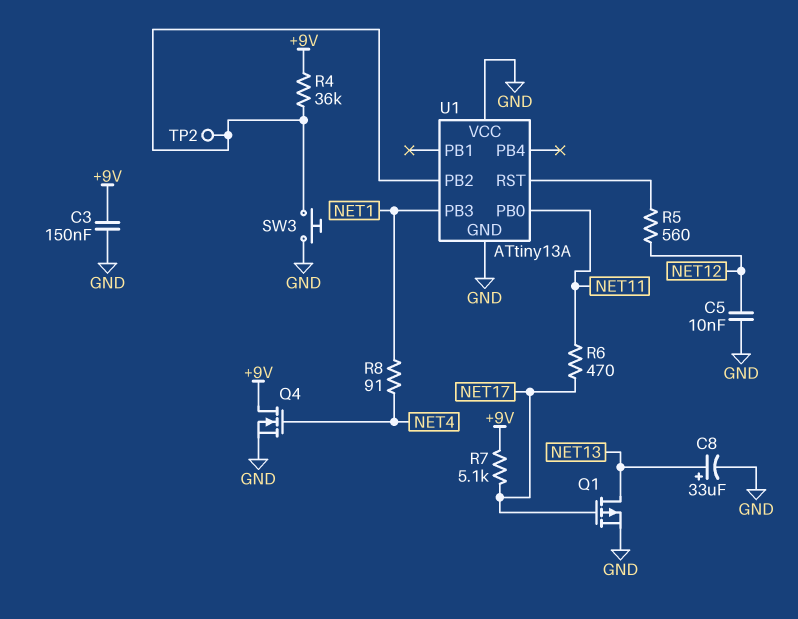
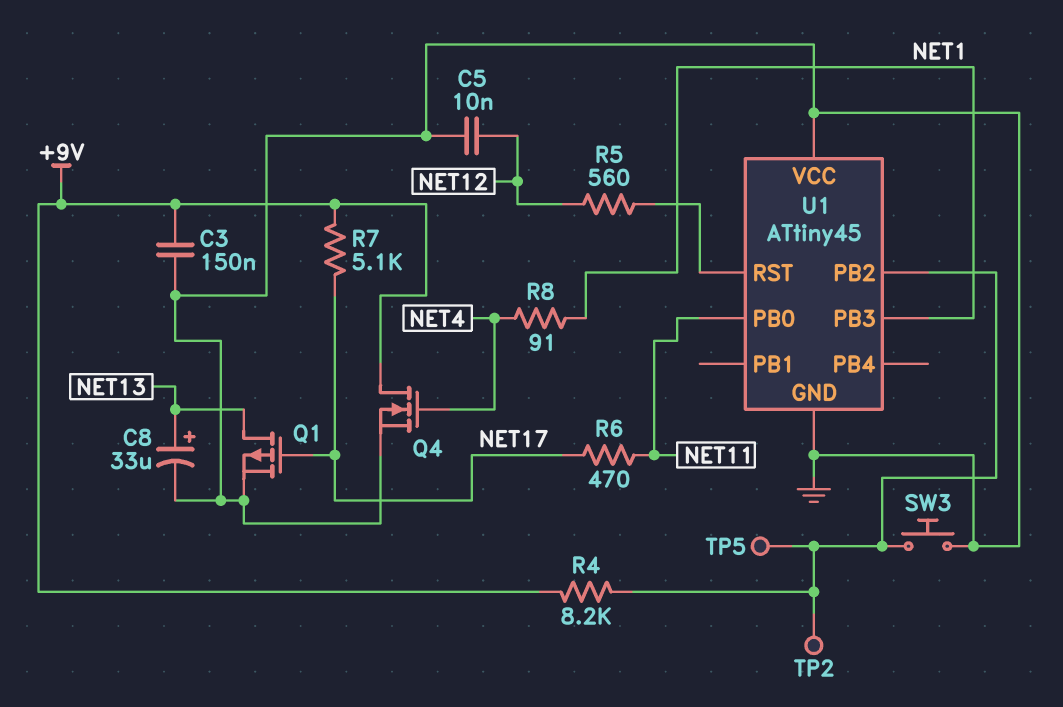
R4: 36k (+9V, U1/PB2) -> 8.2k (+9V, U1/PB2)
TP5: none -> test point (U1/PB2)
U1: ATtiny13A -> ATtiny45

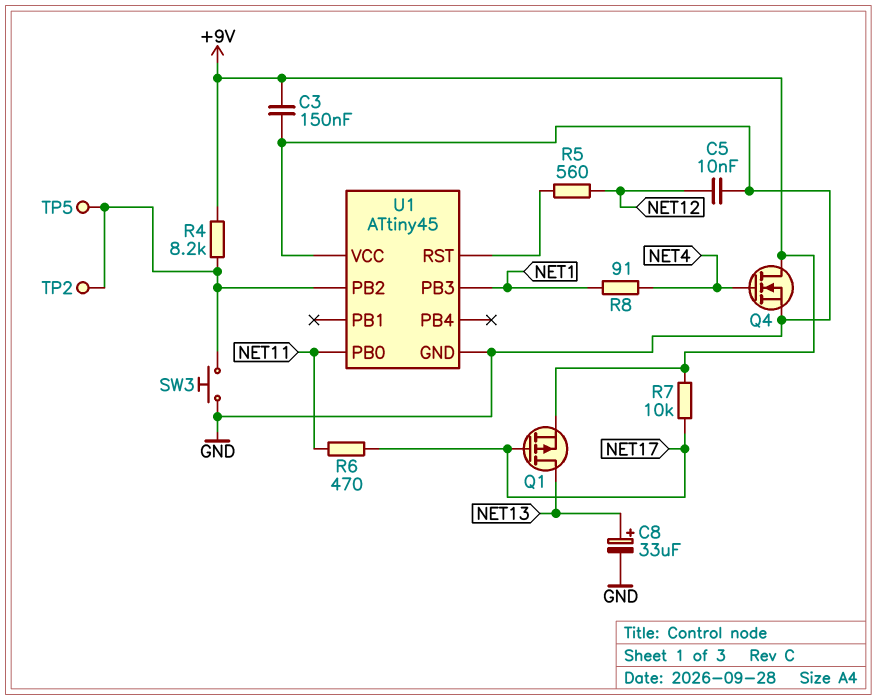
Q1: PMOS (G NET17, D NET13, S GND) -> PMOS (G NET17, D NET13, S +9V)
R7: 5.1k (+9V, NET17) -> 10k (+9V, NET17)

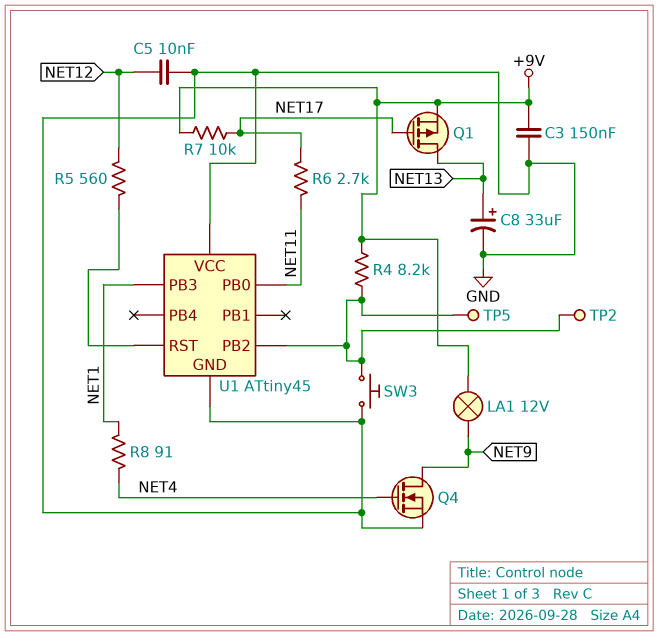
LA1: none -> lamp 12V (+9V, NET9)
Q4: NMOS (G NET4, D +9V, S GND) -> NMOS (G NET4, D NET9, S GND)
R6: 470 (NET11, NET17) -> 2.7k (NET11, NET17)

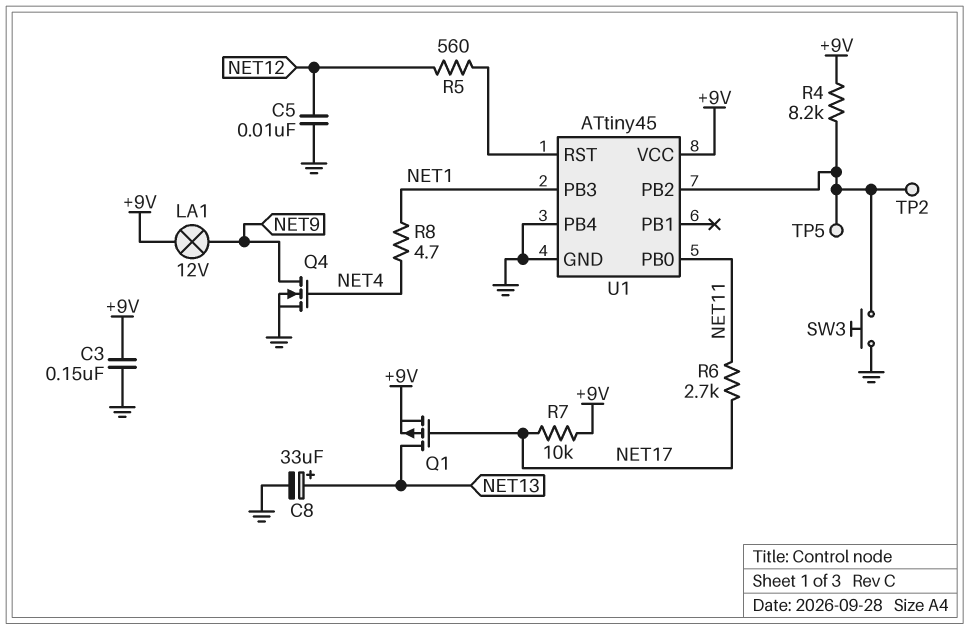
R8: 91 (NET1, NET4) -> 4.7 (NET1, NET4)
U1 pin PB4: none -> GND
U1 pin VCC: GND -> +9V

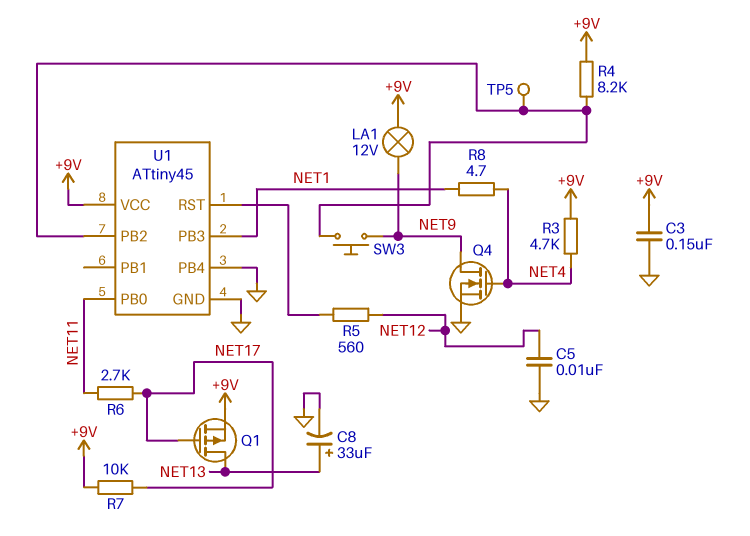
R3: none -> 4.7k (+9V, NET4)
SW3: button (GND, U1/PB2) -> button (NET9, U1/PB2)
TP2: test point (U1/PB2) -> none

